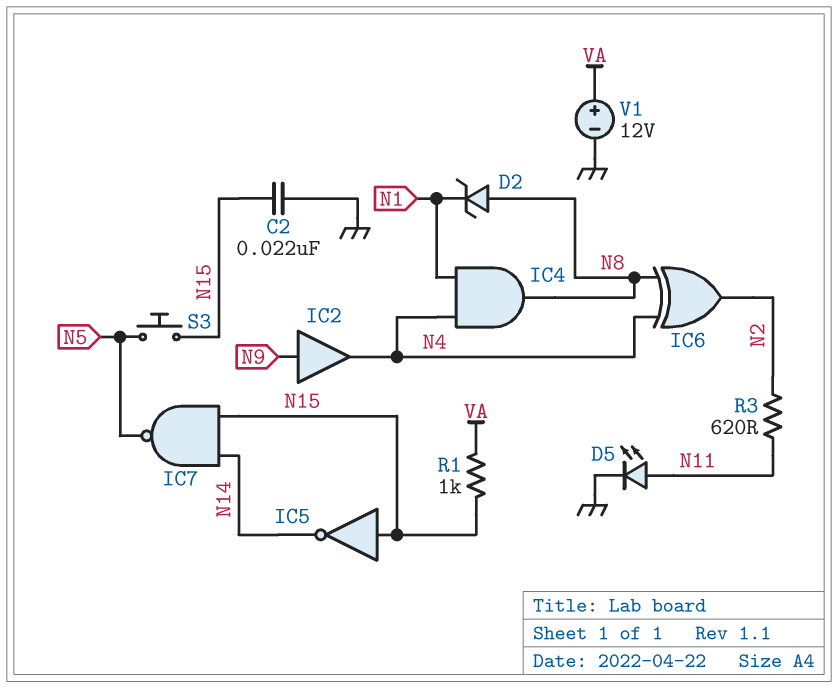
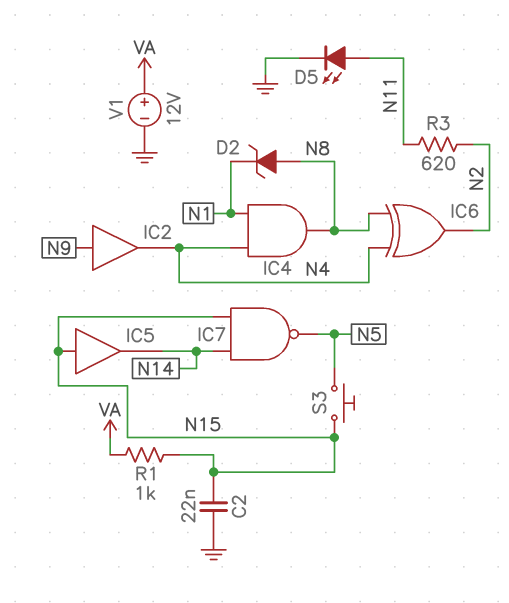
IC5: NOT (in N15, out N14) -> buffer (in N15, out N14)

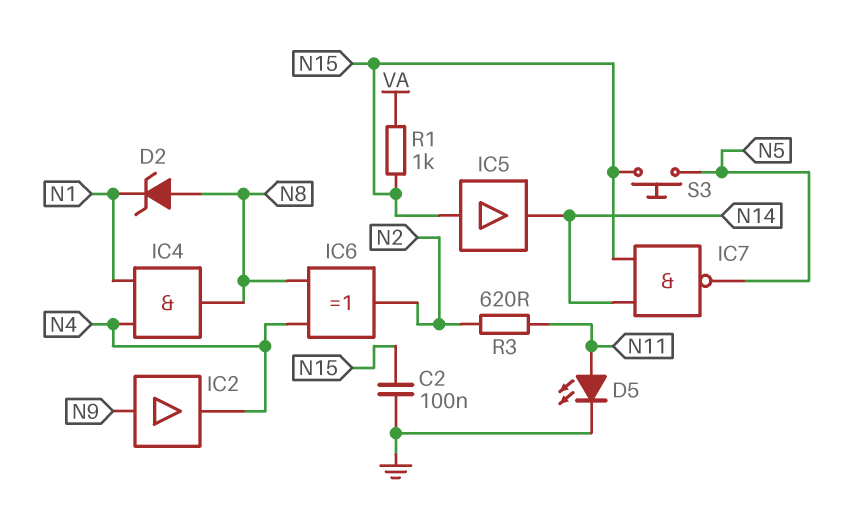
C2: 22nF (GND, N15) -> 100nF (GND, N15)
V1: 12V (plus VA, minus GND) -> none

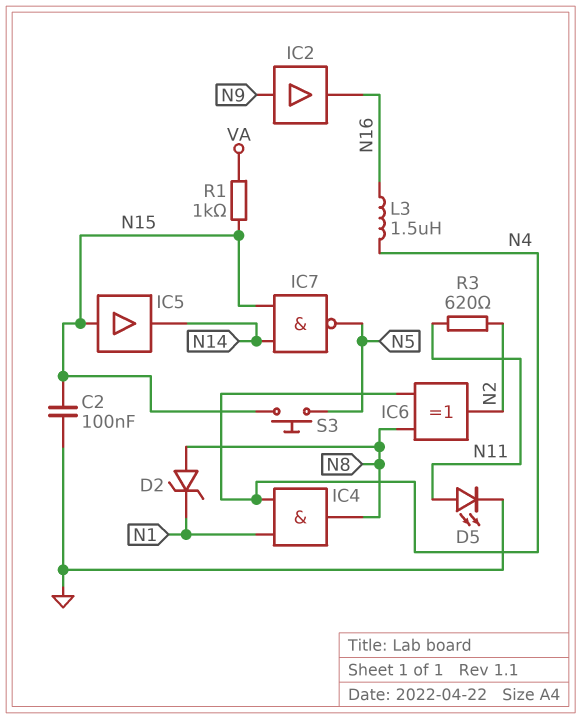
IC2: buffer (in N9, out N4) -> buffer (in N9, out N16)
L3: none -> 1.5uH (N4, N16)

